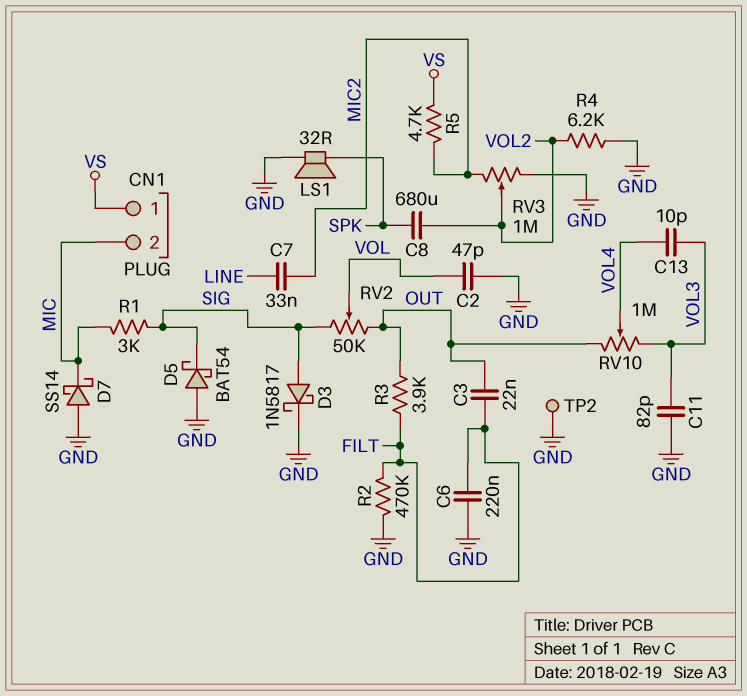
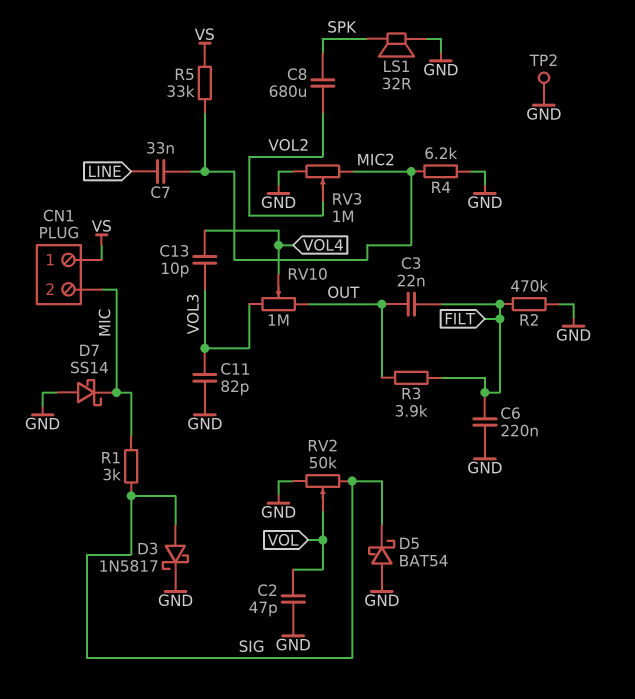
R4: 6.2k (GND, VOL2) -> 6.2k (GND, MIC2)
R5: 4.7k (MIC2, VS) -> 33k (MIC2, VS)
RV2: 50k (OUT, SIG, wiper VOL) -> 50k (GND, SIG, wiper VOL)

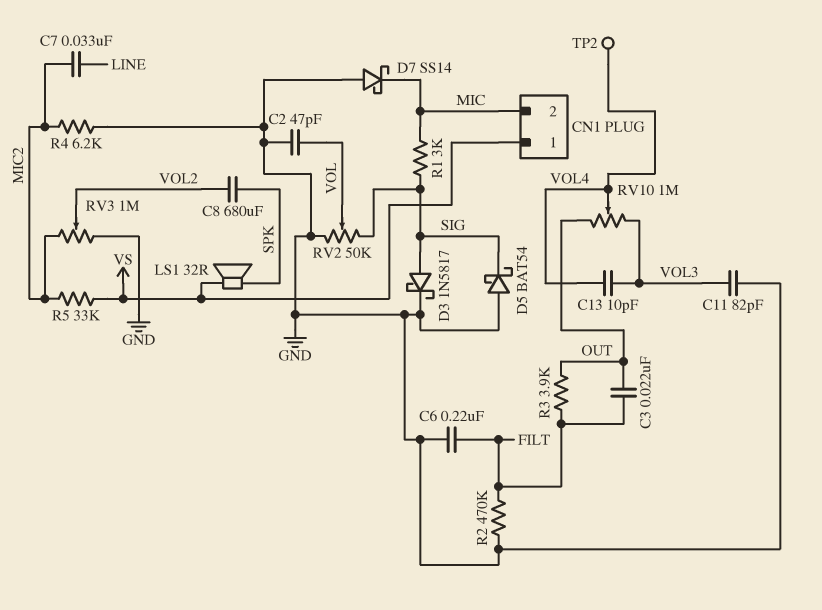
LS1: speaker 32R (GND, SPK) -> speaker 32R (SPK, VS)
TP2: test point (GND) -> test point (VOL4)

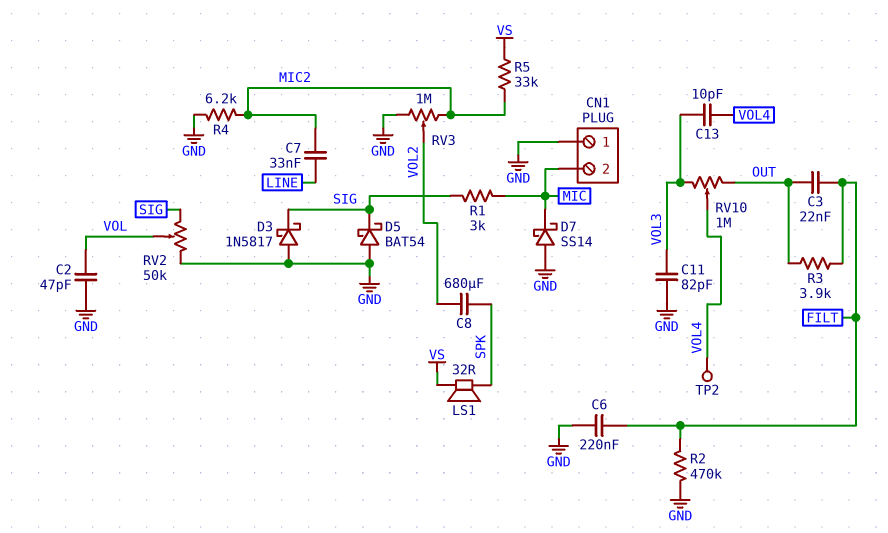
CN1 pin 1: VS -> GND
D3: schottky 1N5817 (A SIG, K GND) -> schottky 1N5817 (A GND, K SIG)

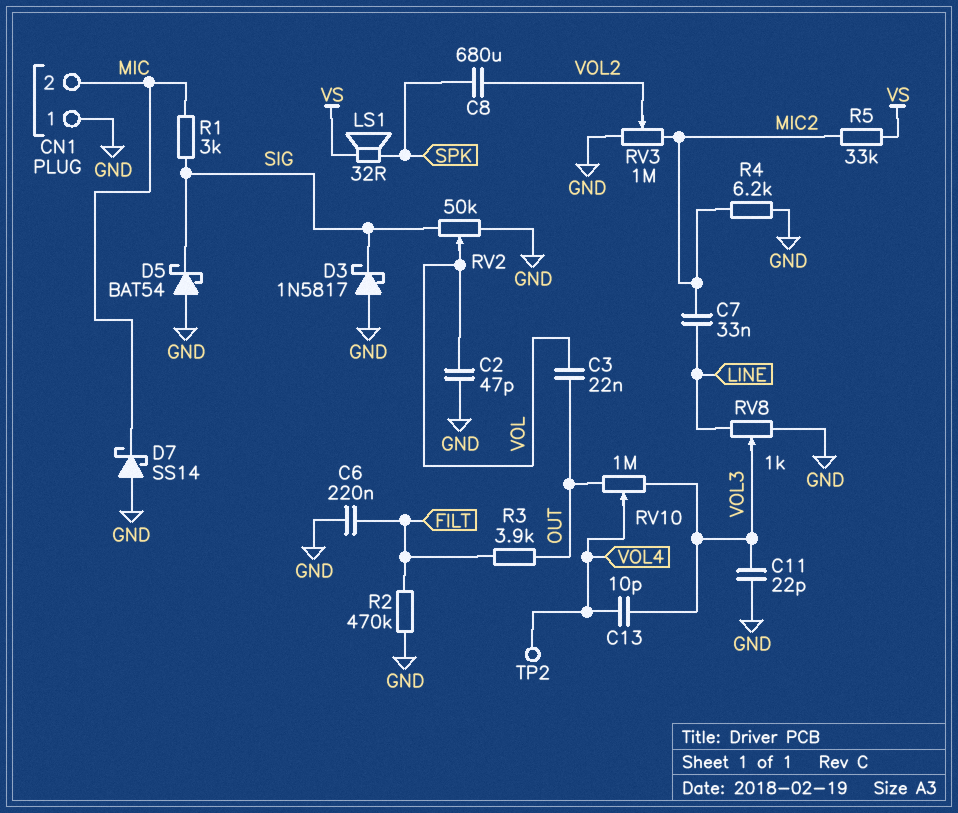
C3: 22nF (FILT, OUT) -> 22nF (OUT, VOL)
C11: 82pF (GND, VOL3) -> 22pF (GND, VOL3)
RV8: none -> 1k (GND, LINE, wiper VOL3)

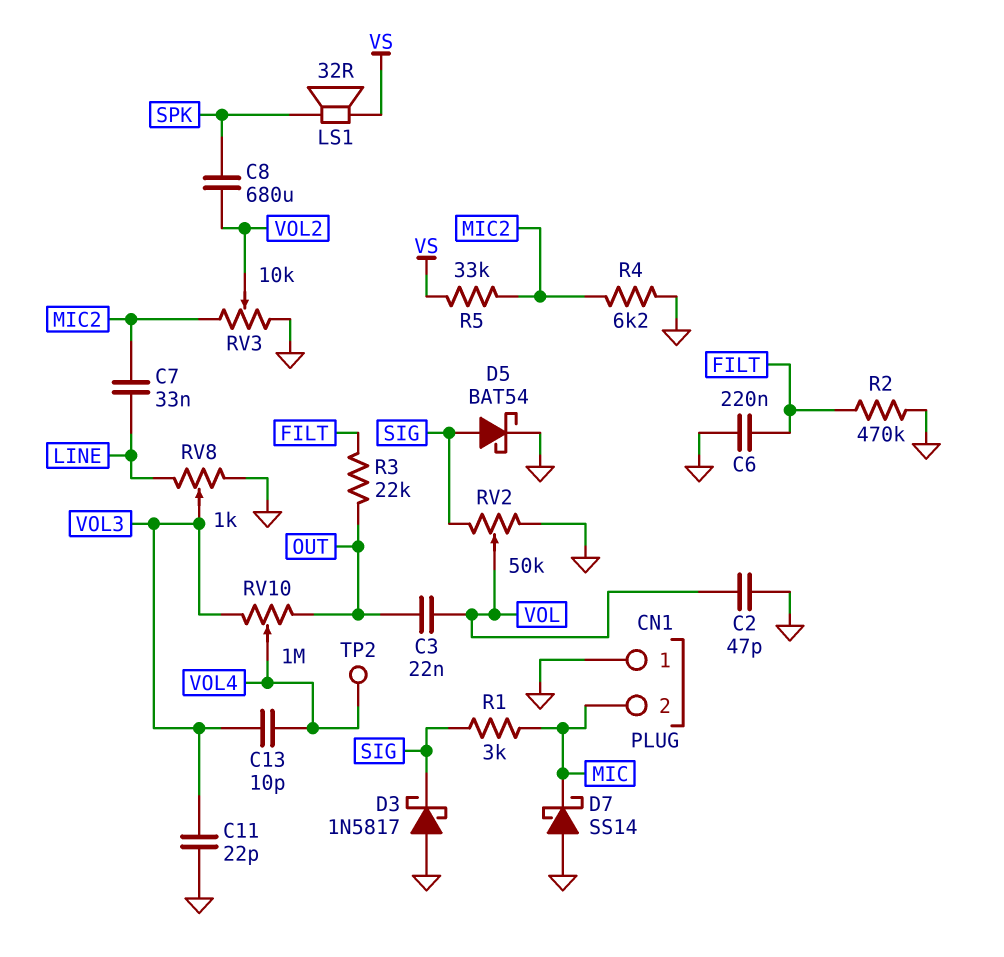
D5: schottky BAT54 (A GND, K SIG) -> schottky BAT54 (A SIG, K GND)
R3: 3.9k (FILT, OUT) -> 22k (FILT, OUT)
RV3: 1M (GND, MIC2, wiper VOL2) -> 10k (GND, MIC2, wiper VOL2)

